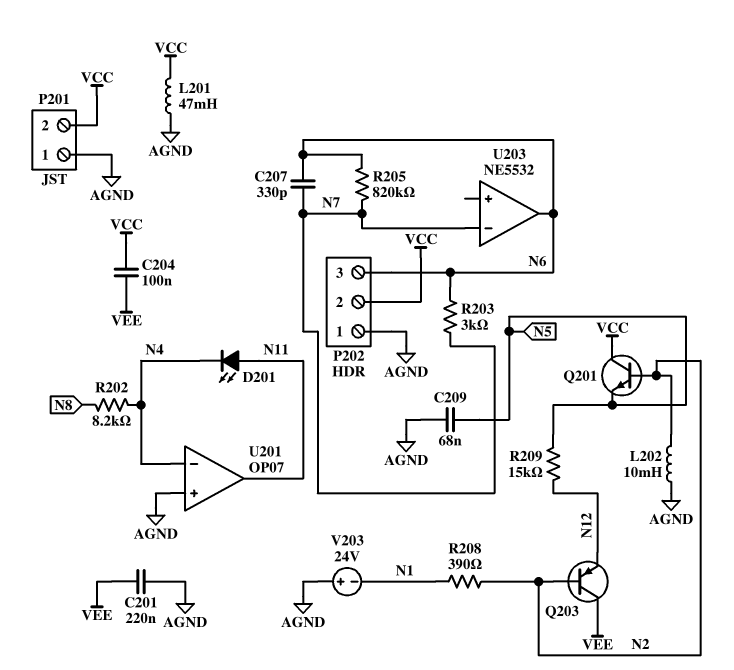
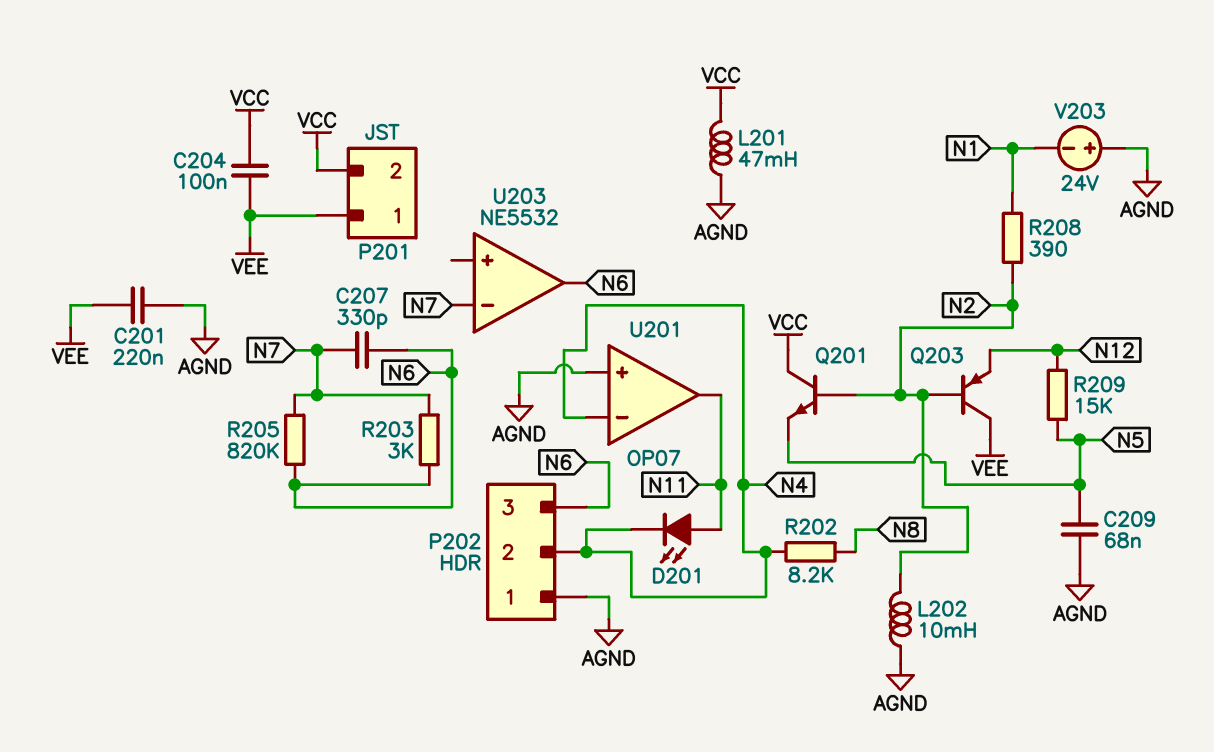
P201 pin 1: AGND -> VEE
P202 pin 2: VCC -> N4

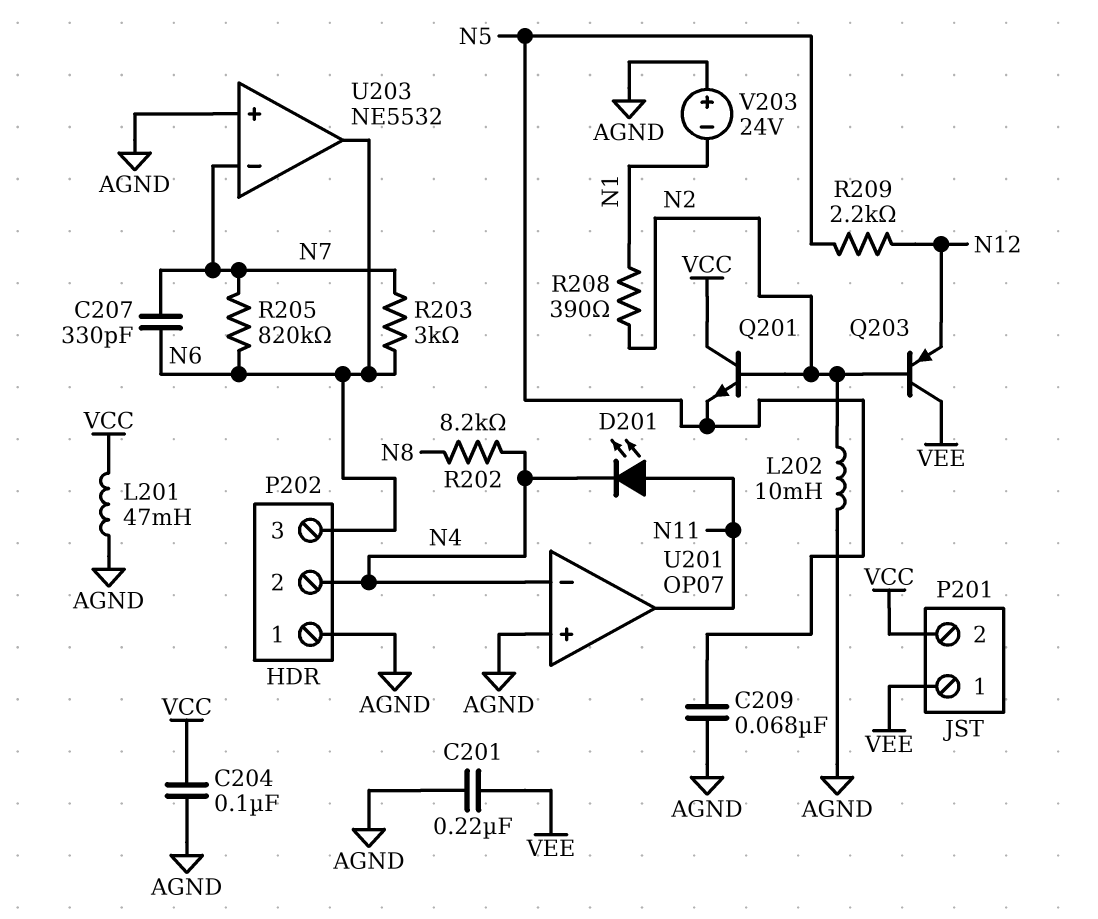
C204: 100nF (VCC, VEE) -> 100nF (AGND, VCC)
R209: 15k (N5, N12) -> 2.2k (N5, N12)
U203 pin in+: none -> AGND

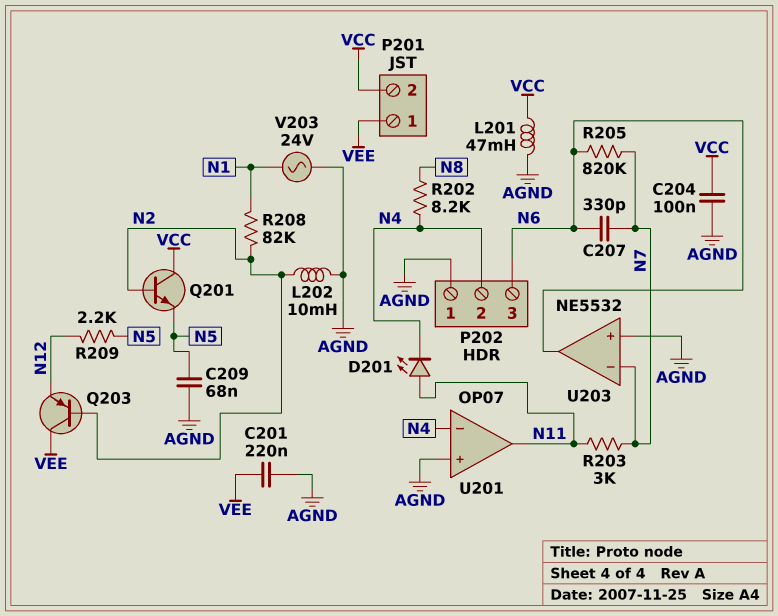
R203: 3k (N6, N7) -> 3k (N7, N11)
R208: 390 (N1, N2) -> 82k (N1, N2)
V203: 24V (plus AGND, minus N1) -> AC 24V (AGND, N1)

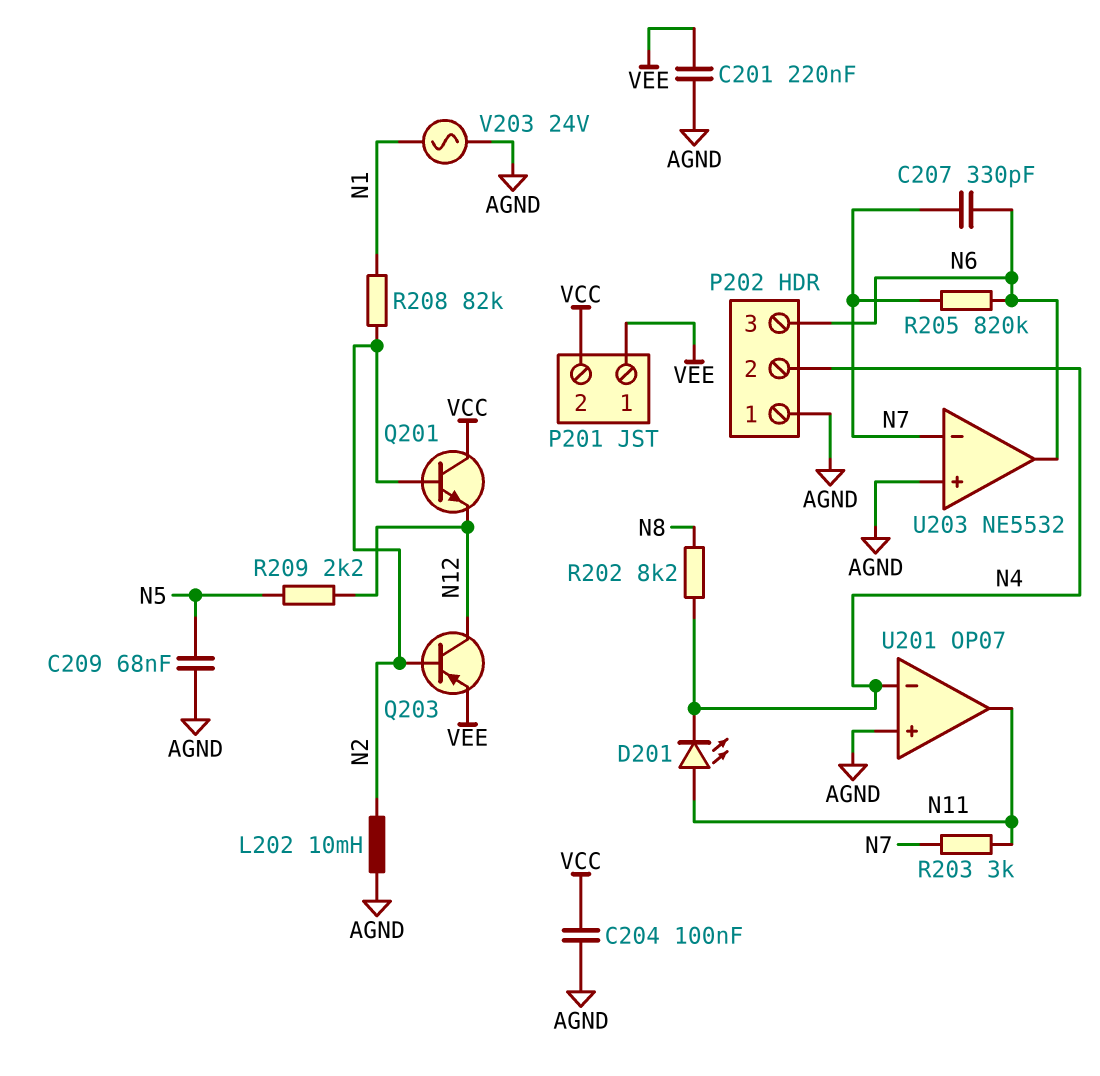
L201: 47mH (AGND, VCC) -> none
Q201: NPN (B N2, C VCC, E N5) -> NPN (B N2, C VCC, E N12)
Q203: PNP (B N2, C VEE, E N12) -> PNP (B N2, C N12, E VEE)

